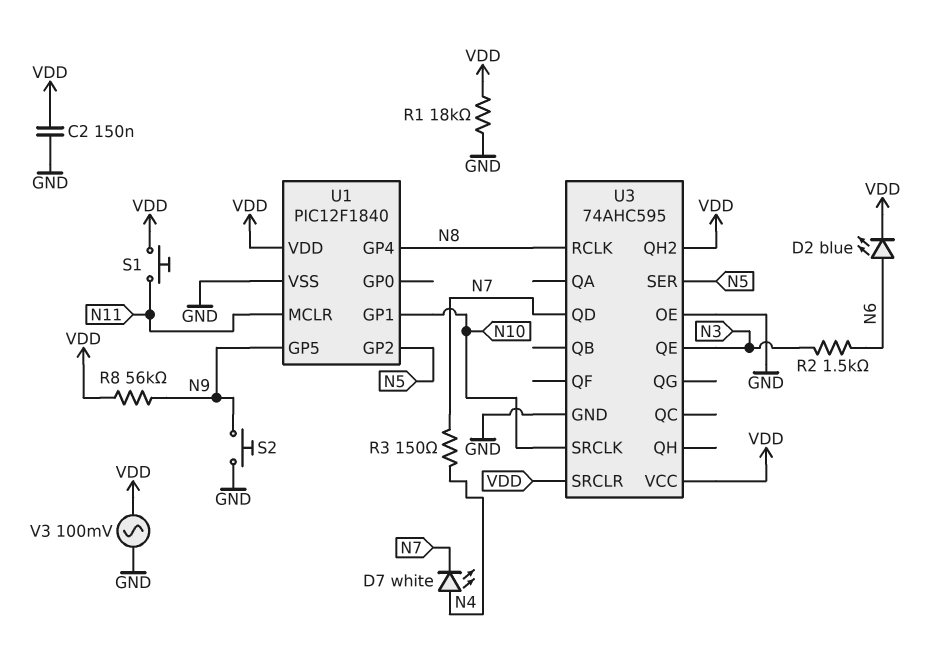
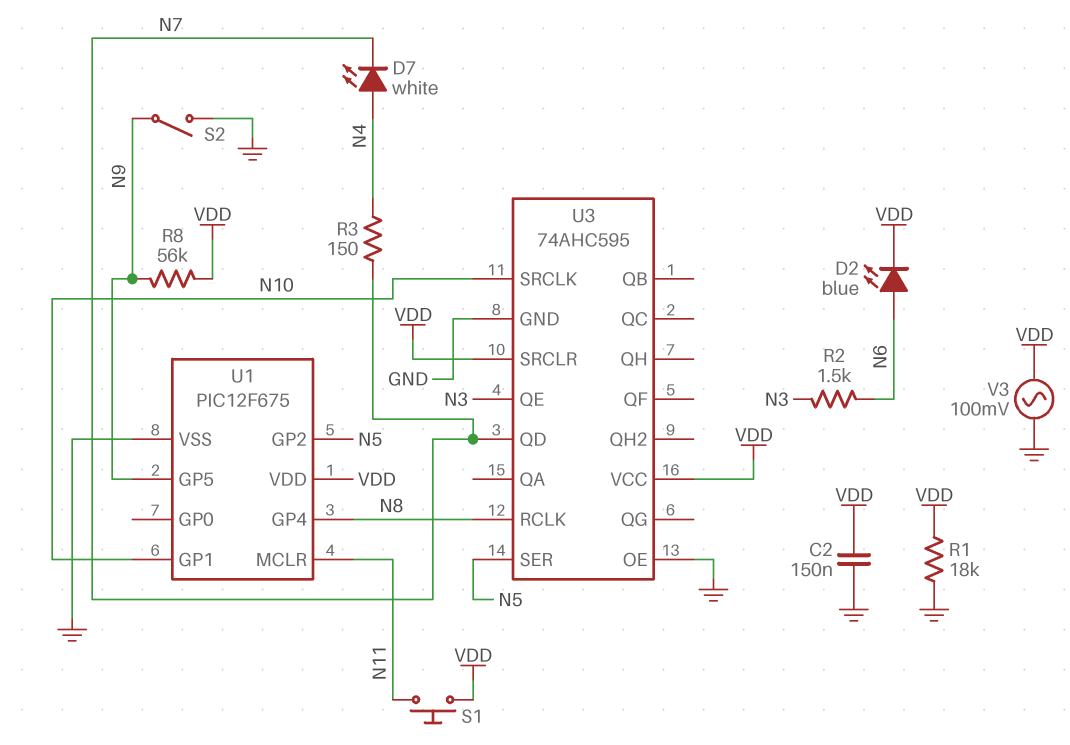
S2: button (GND, N9) -> switch (GND, N9)
U1: PIC12F1840 -> PIC12F675
U3 pin QH2: VDD -> none

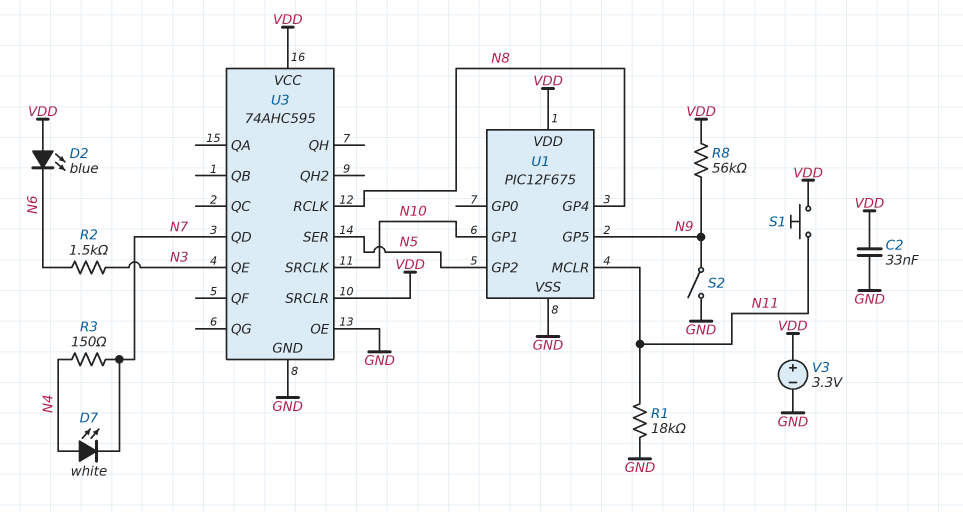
C2: 150nF (GND, VDD) -> 33nF (GND, VDD)
D2: LED blue (A N6, K VDD) -> LED blue (A VDD, K N6)
R1: 18k (GND, VDD) -> 18k (GND, N11)
V3: AC 100mV (GND, VDD) -> 3.3V (plus VDD, minus GND)

